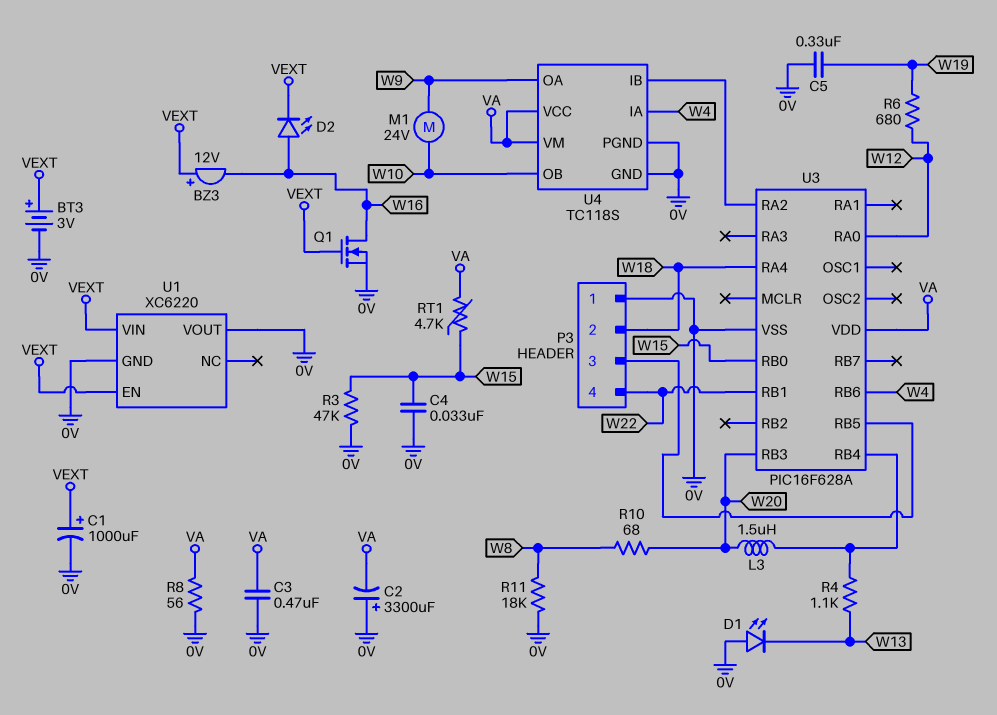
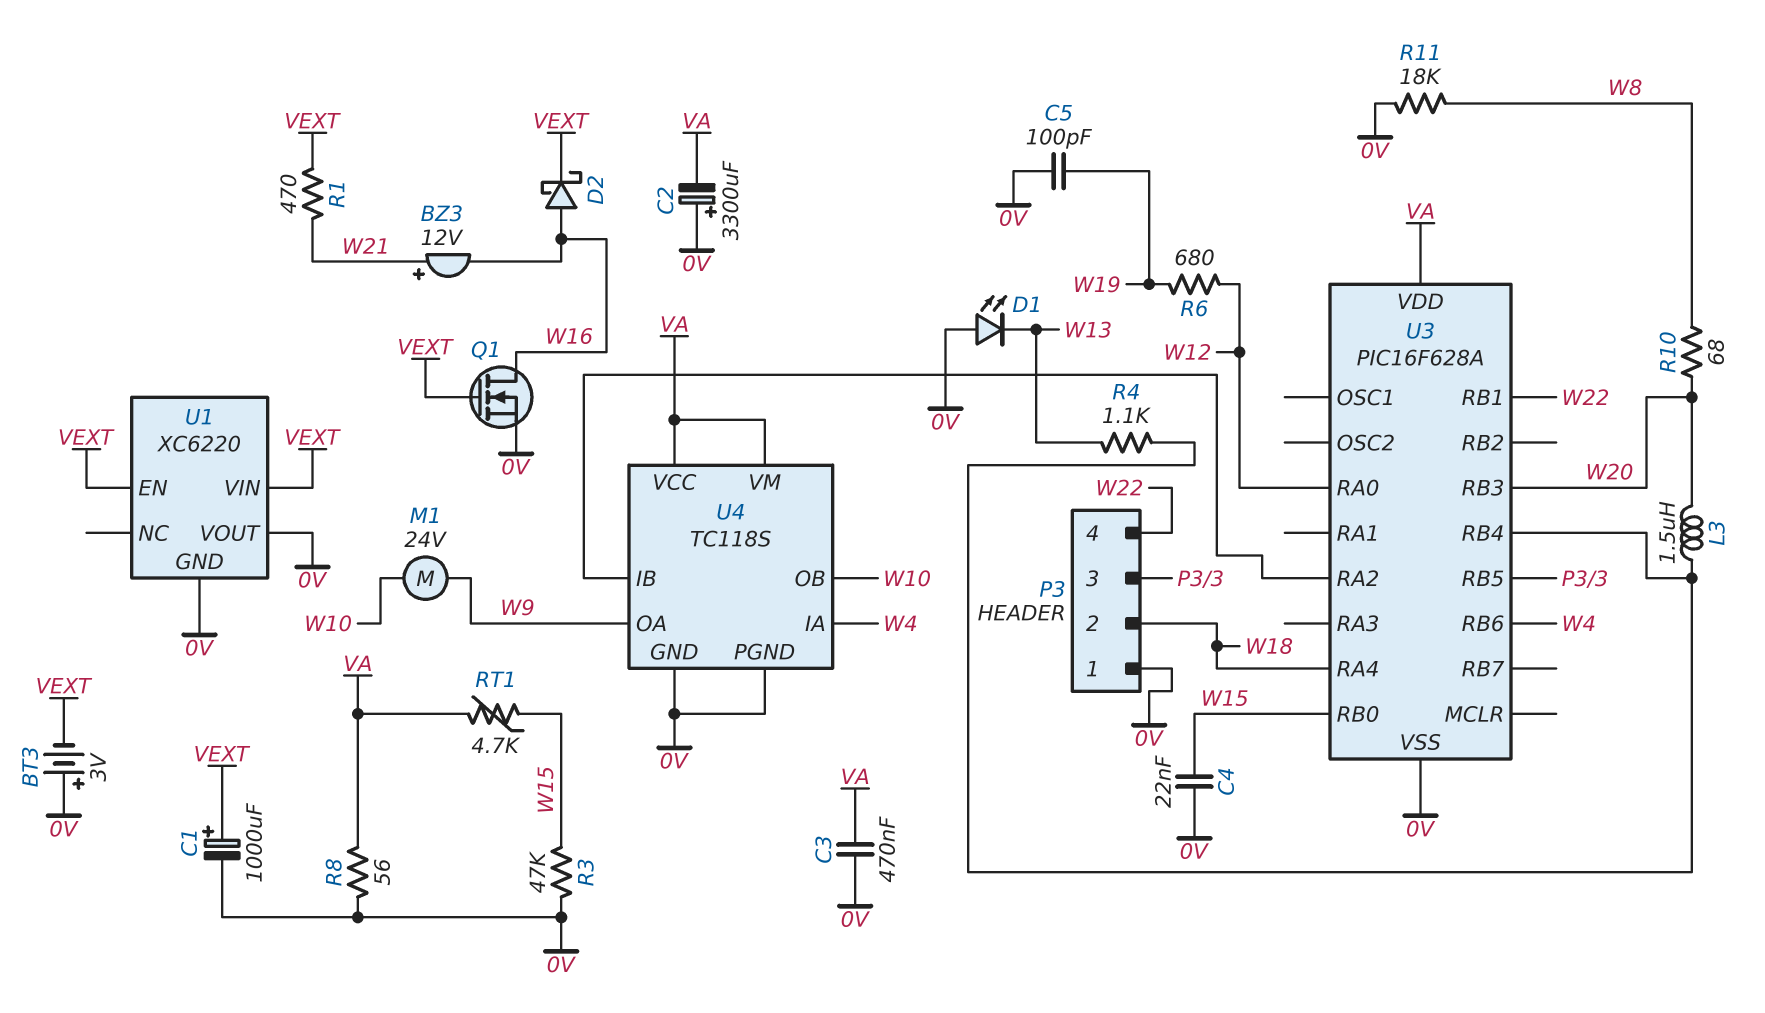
BT3: 3V (plus VEXT, minus 0V) -> 3V (plus 0V, minus VEXT)
BZ3: buzzer 12V (plus VEXT, minus W16) -> buzzer 12V (plus W21, minus W16)
C4: 33nF (0V, W15) -> 22nF (0V, W15)
C5: 330nF (0V, W19) -> 100pF (0V, W19)
D2: LED (A W16, K VEXT) -> schottky (A W16, K VEXT)
R1: none -> 470 (VEXT, W21)

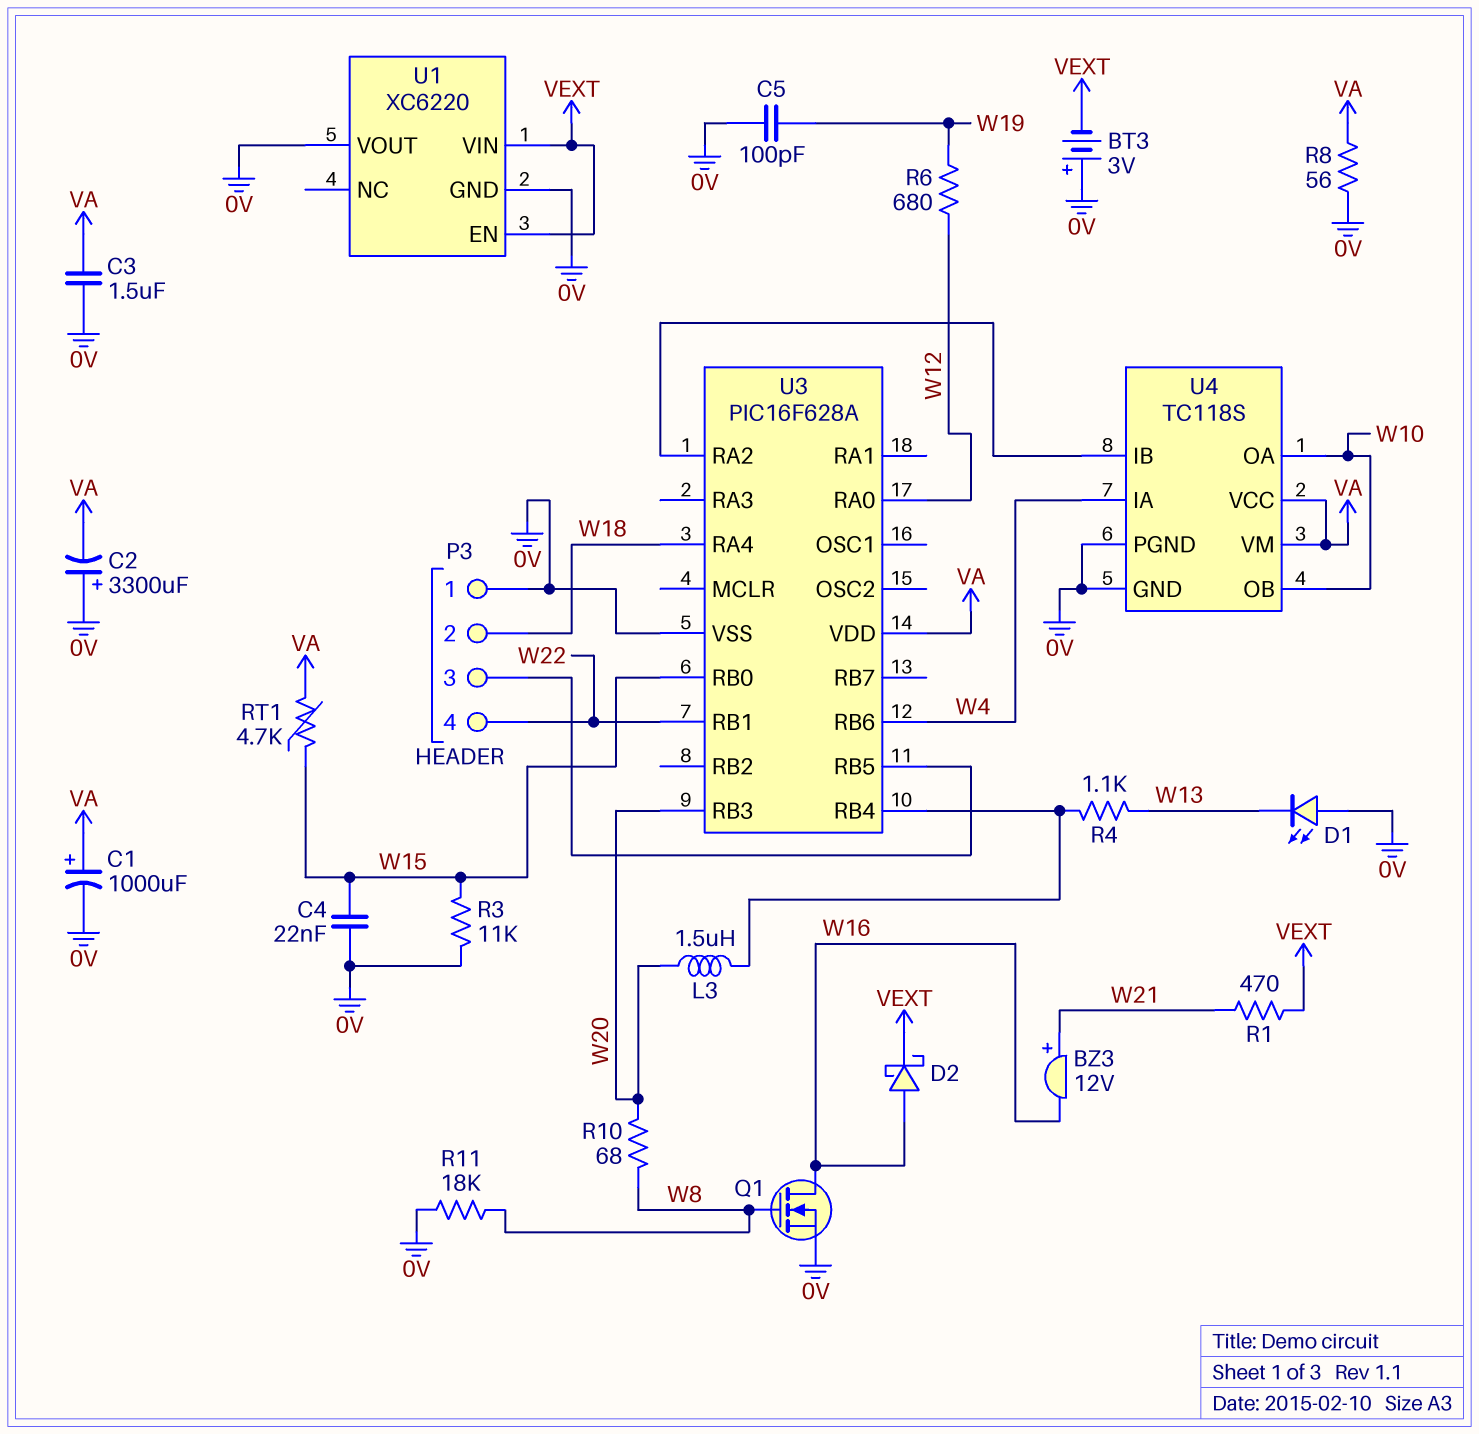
C1: 1000uF (plus VEXT, minus 0V) -> 1000uF (plus VA, minus 0V)
C3: 470nF (0V, VA) -> 1.5uF (0V, VA)
M1: motor 24V (W9, W10) -> none
Q1: NMOS (G VEXT, D W16, S 0V) -> NMOS (G W8, D W16, S 0V)
R3: 47k (0V, W15) -> 11k (0V, W15)
U4 pin OA: W9 -> W10

